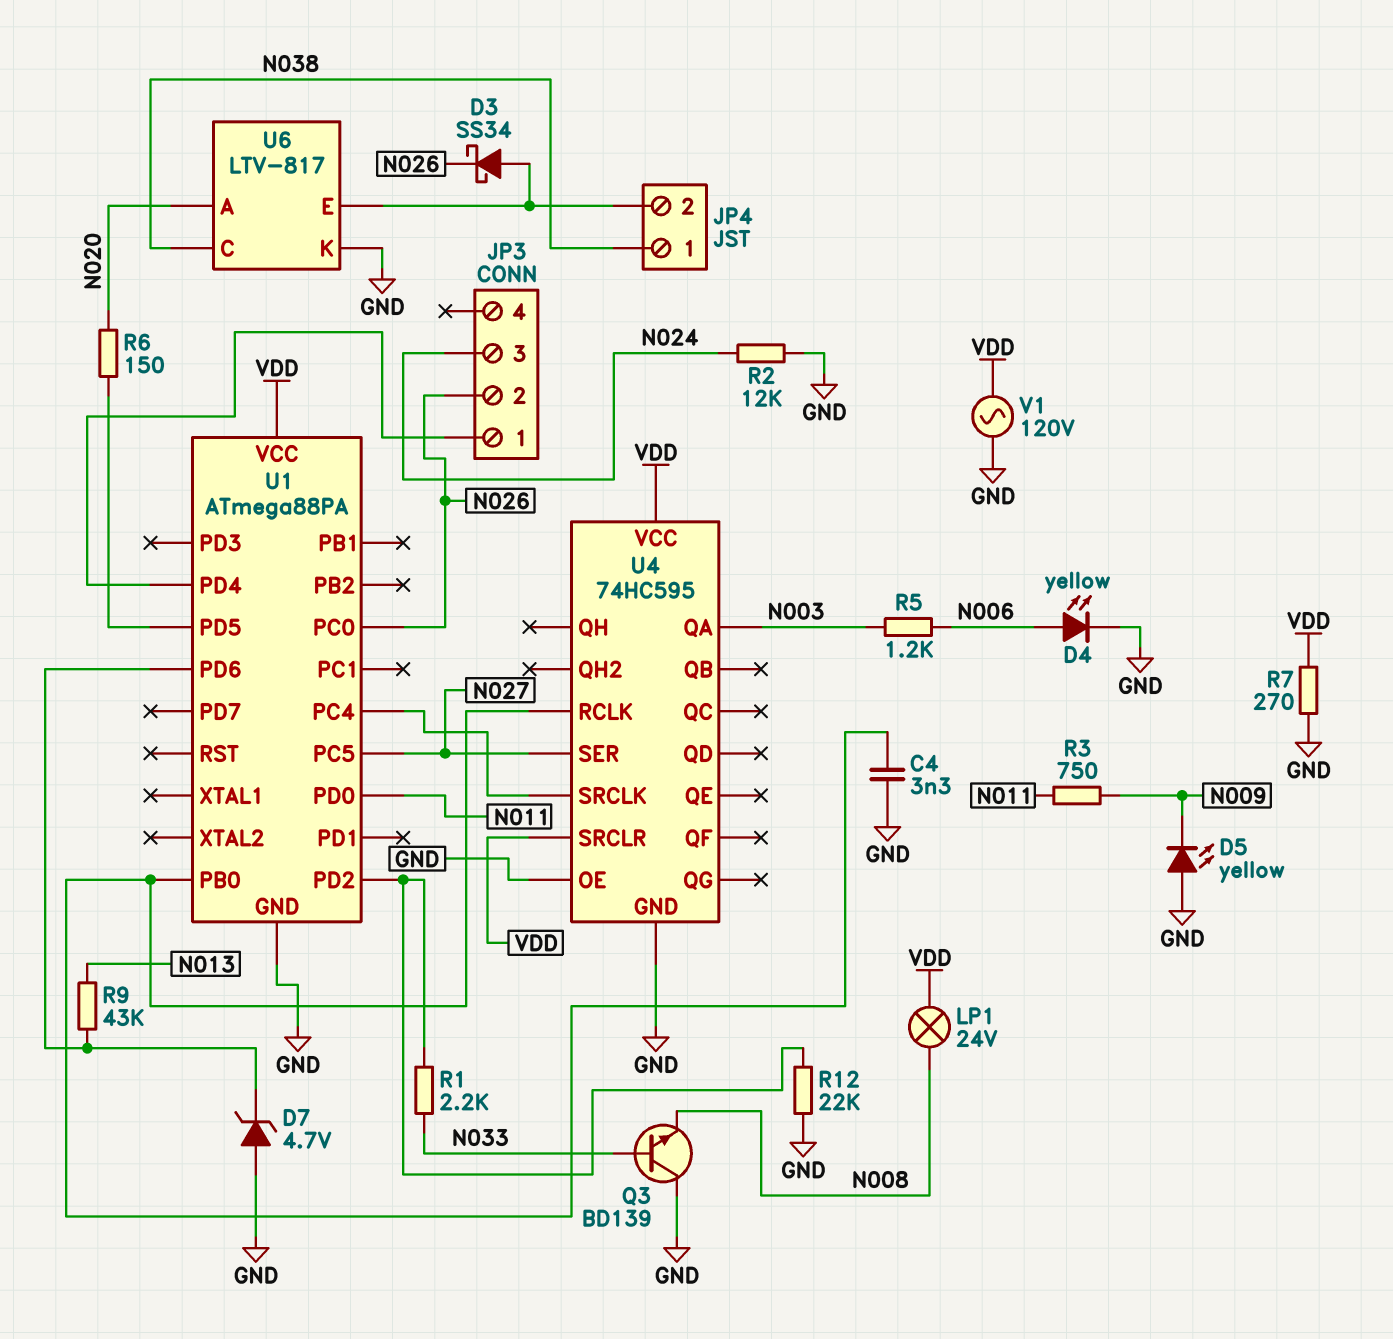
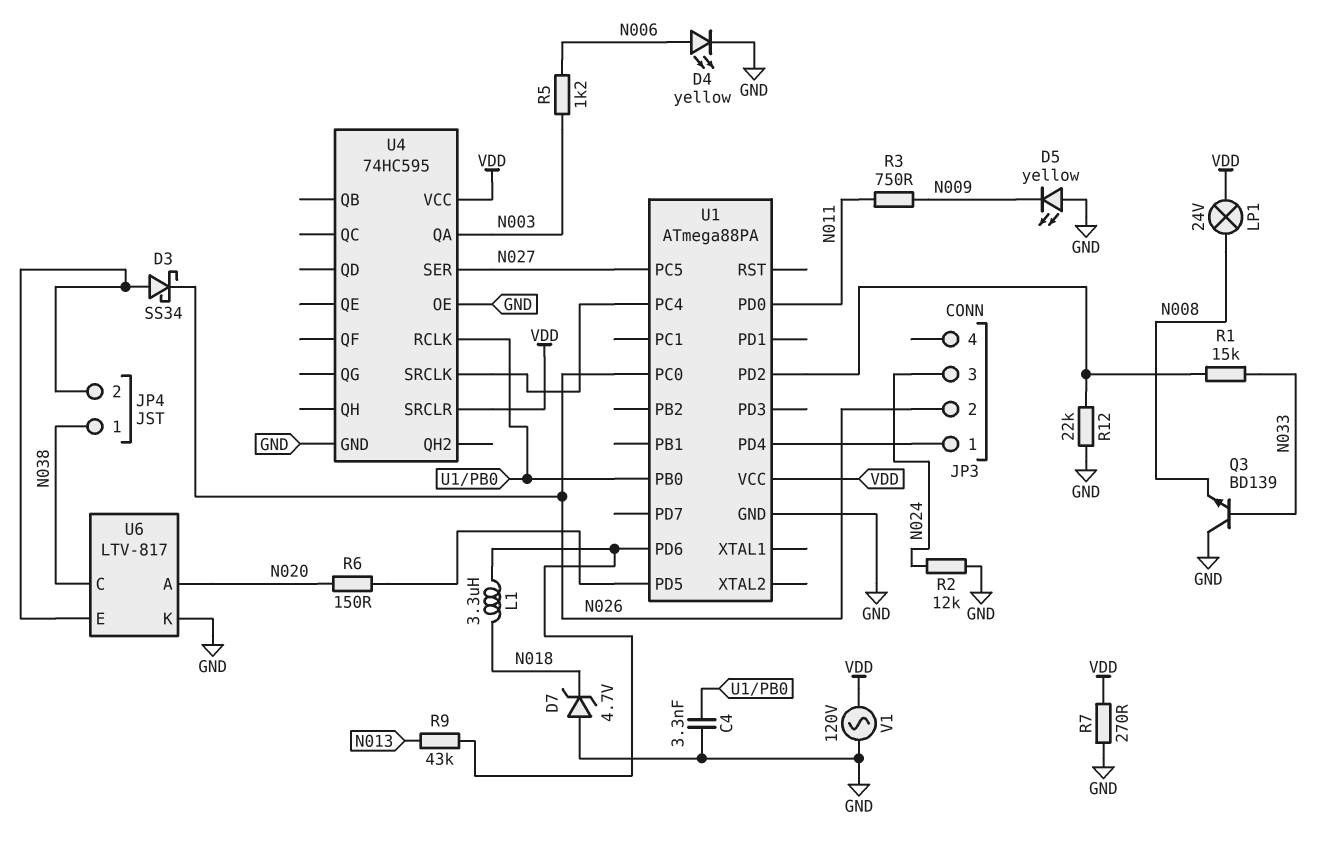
D7: zener 4.7V (A GND, K U1/PD6) -> zener 4.7V (A GND, K N018)
L1: none -> 3.3uH (N018, U1/PD6)
R1: 2.2k (N033, U1/PD2) -> 15k (N033, U1/PD2)

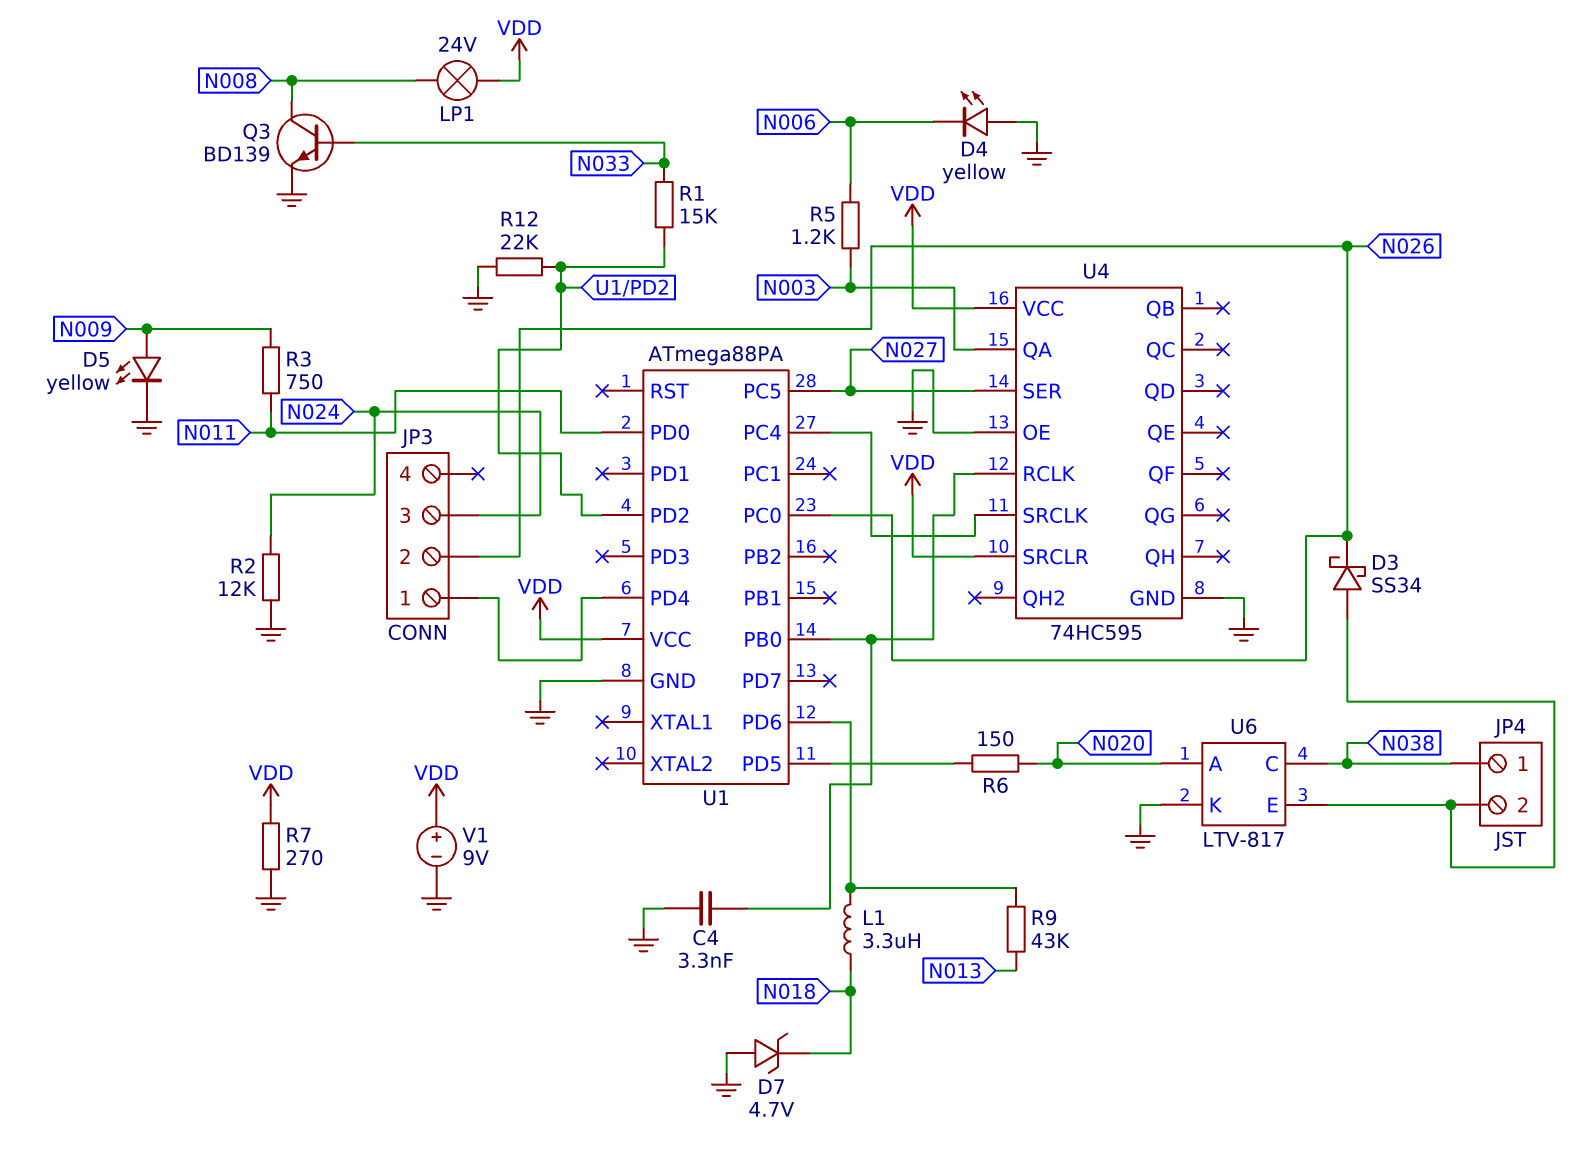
D4: LED yellow (A N006, K GND) -> LED yellow (A GND, K N006)
D5: LED yellow (A GND, K N009) -> LED yellow (A N009, K GND)
Q3: NPN BD139 (B N033, C GND, E N008) -> NPN BD139 (B N033, C N008, E GND)
V1: AC 120V (GND, VDD) -> 9V (plus VDD, minus GND)

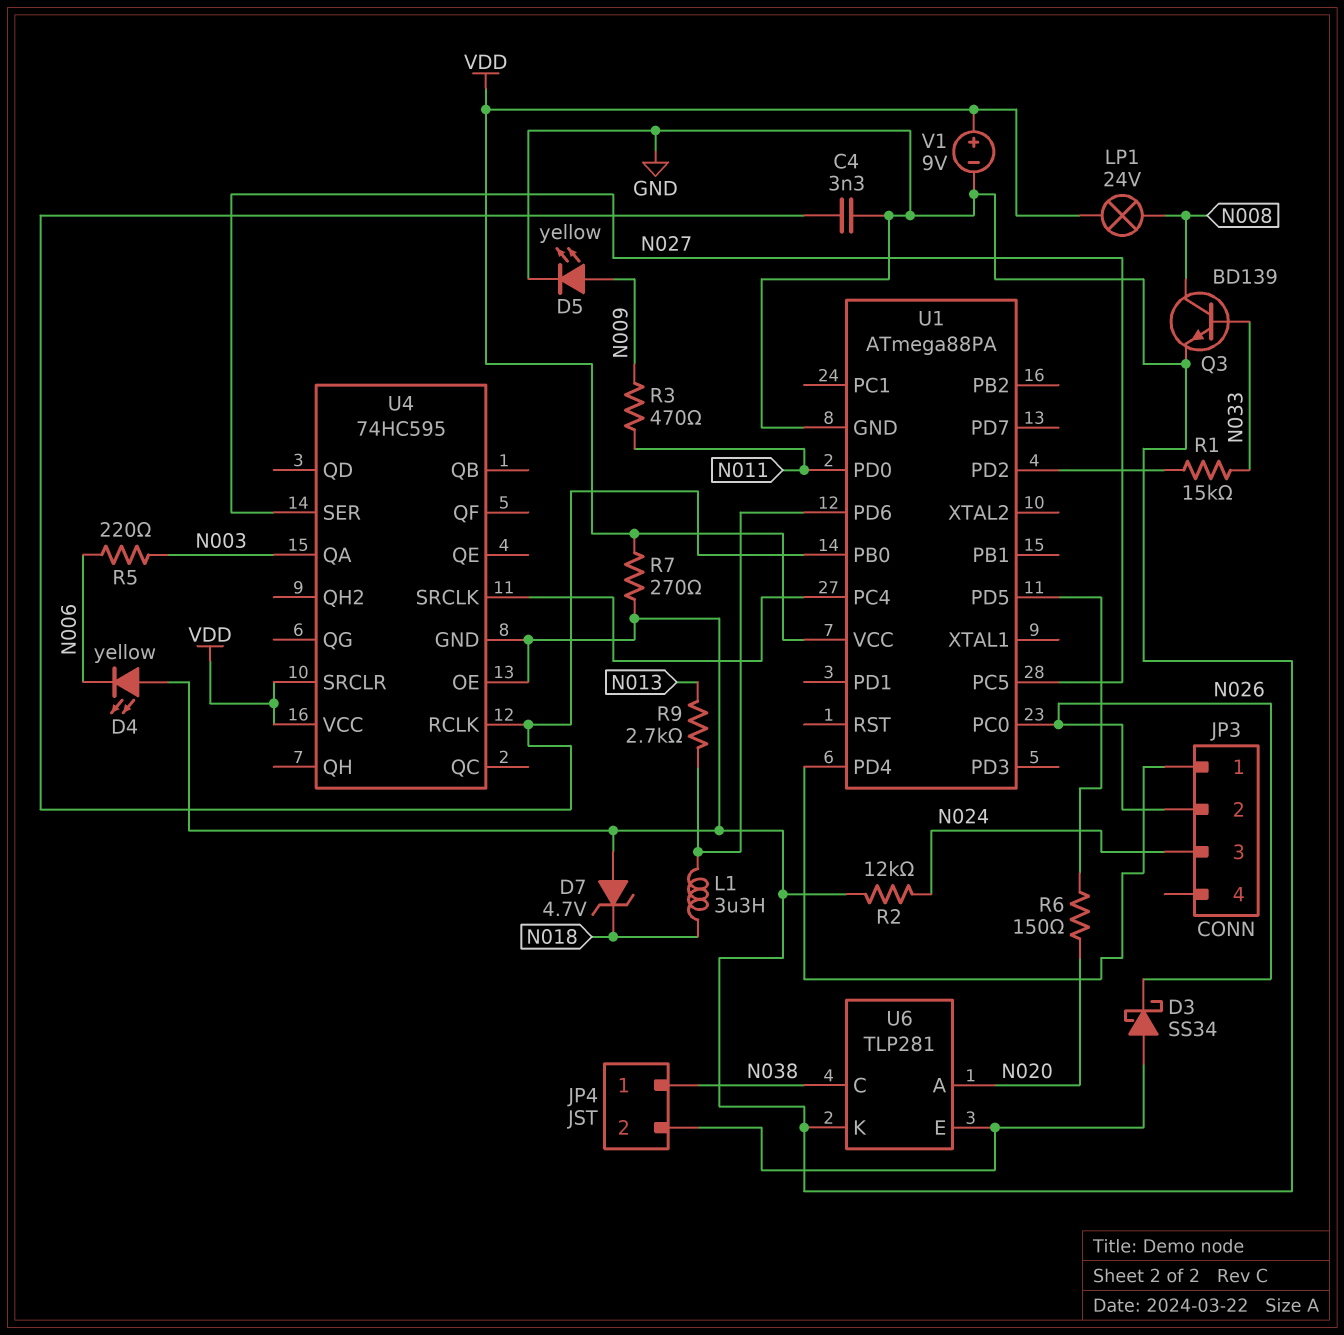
R3: 750 (N009, N011) -> 470 (N009, N011)
R5: 1.2k (N003, N006) -> 220 (N003, N006)
R9: 43k (N013, U1/PD6) -> 2.7k (N013, U1/PD6)
R12: 22k (GND, U1/PD2) -> none
U6: LTV-817 -> TLP281

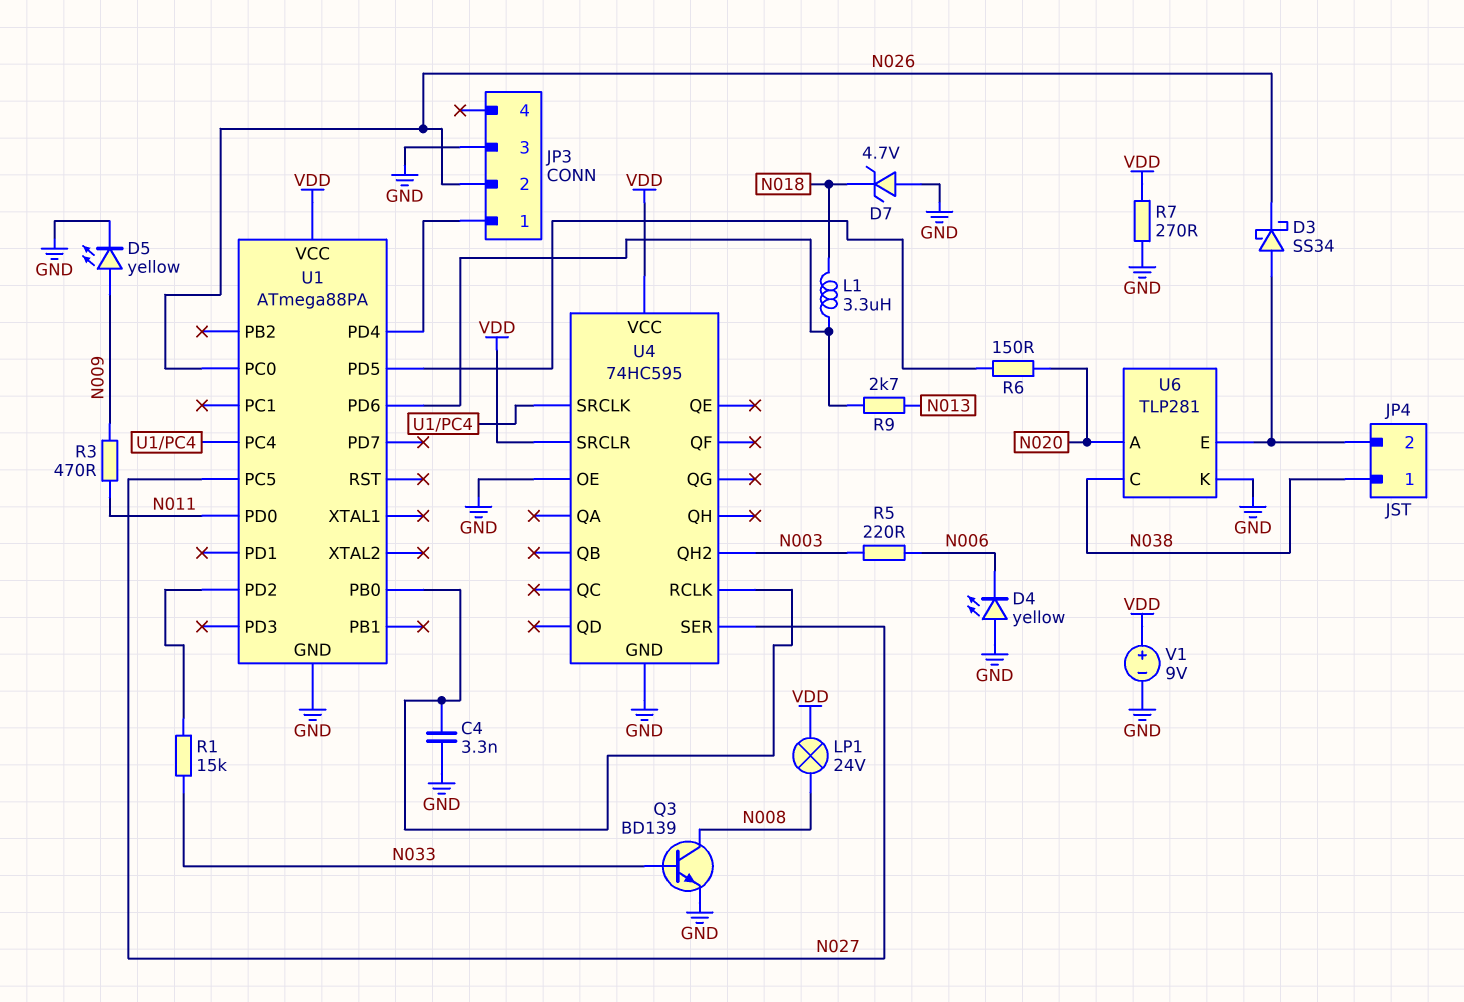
JP3 pin 3: N024 -> GND
R2: 12k (GND, N024) -> none
U4 pin QA: N003 -> none
U4 pin QH2: none -> N003

